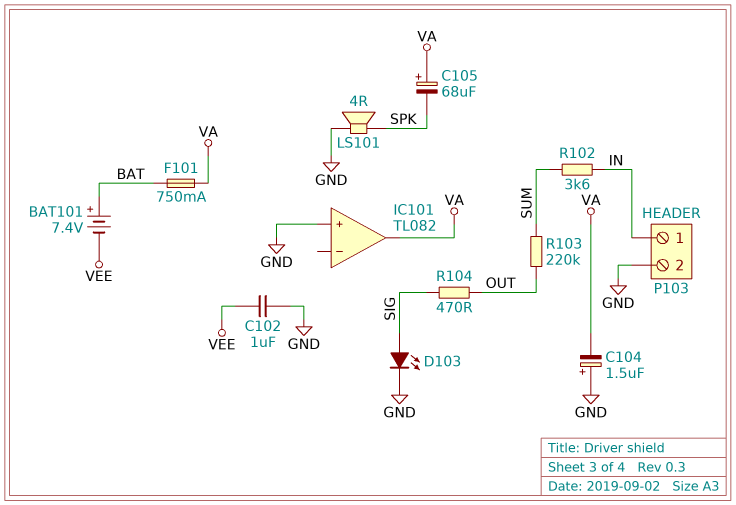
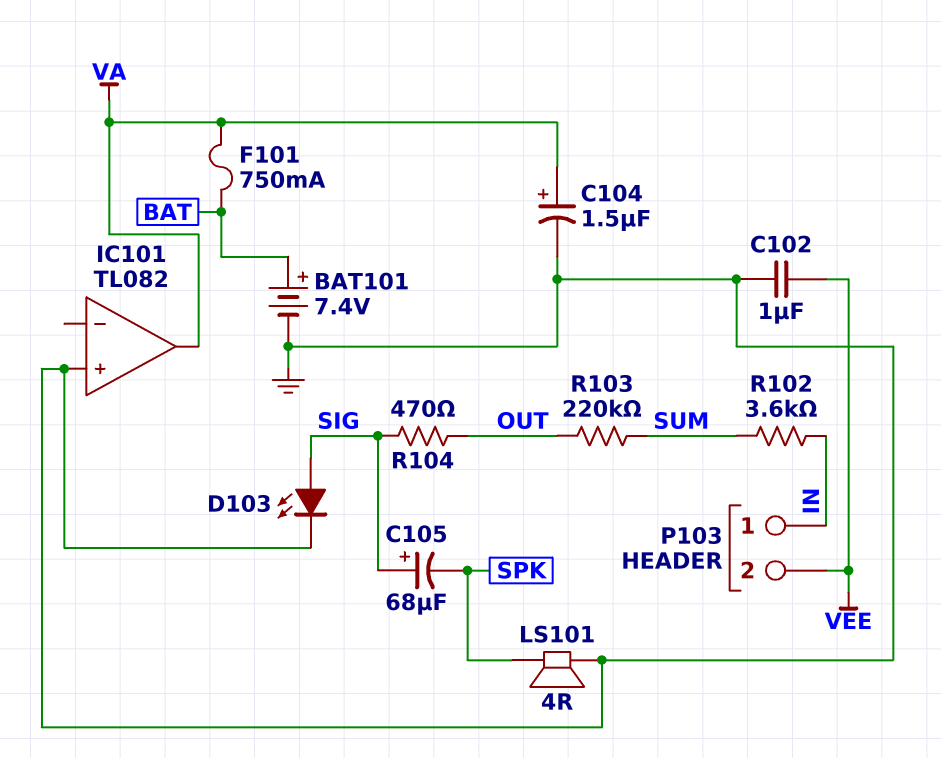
BAT101: 7.4V (plus BAT, minus VEE) -> 7.4V (plus BAT, minus GND)
C104: 1.5uF (plus GND, minus VA) -> 1.5uF (plus VA, minus GND)
C105: 68uF (plus VA, minus SPK) -> 68uF (plus SIG, minus SPK)
P103 pin 2: GND -> VEE

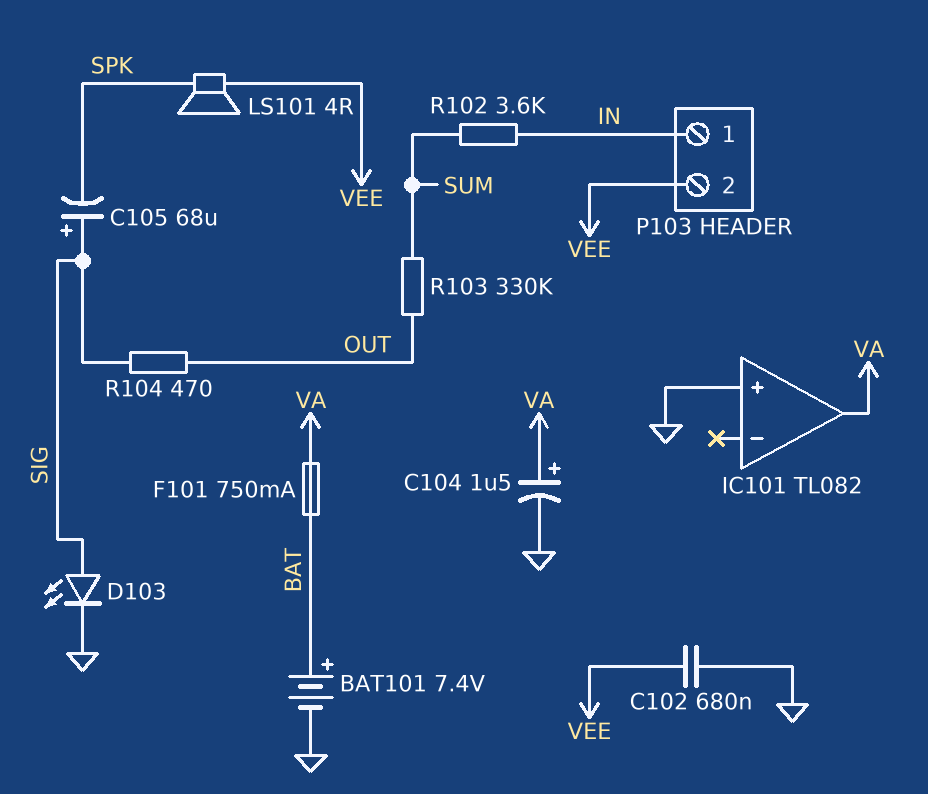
C102: 1uF (GND, VEE) -> 680nF (GND, VEE)
LS101: speaker 4R (GND, SPK) -> speaker 4R (SPK, VEE)
R103: 220k (OUT, SUM) -> 330k (OUT, SUM)

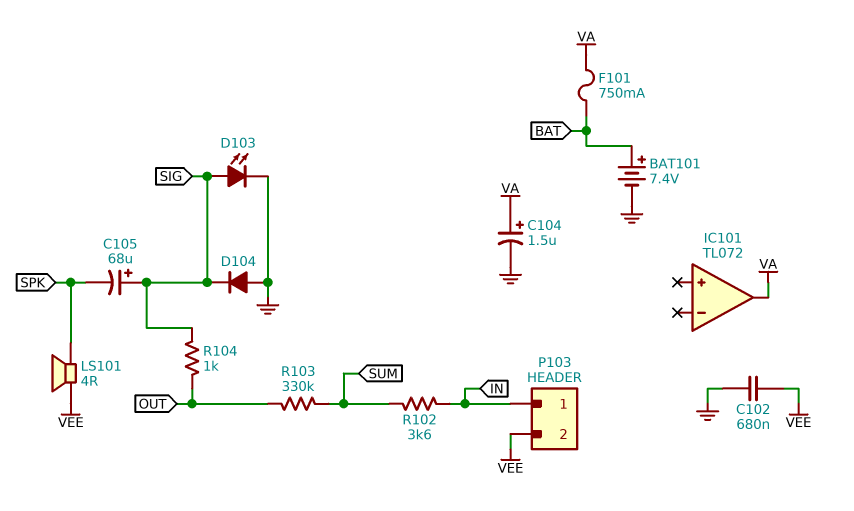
D104: none -> diode (A GND, K SIG)
IC101: TL082 -> TL072
IC101 pin in+: GND -> none
R104: 470 (OUT, SIG) -> 1k (OUT, SIG)

